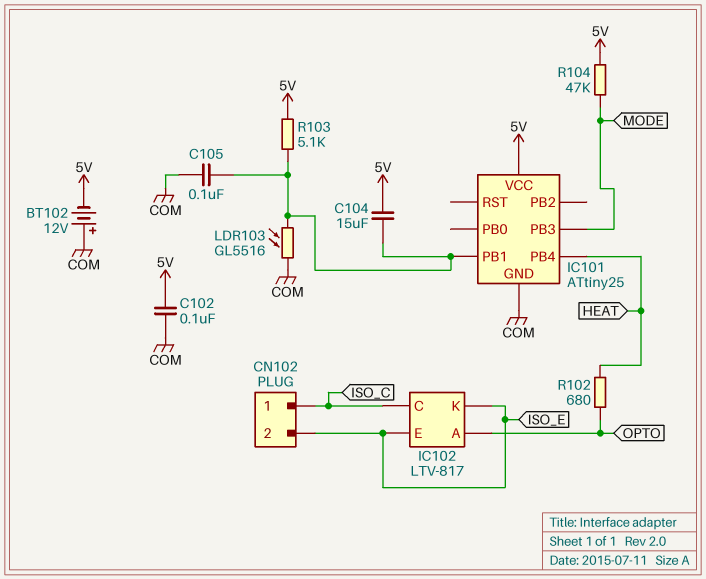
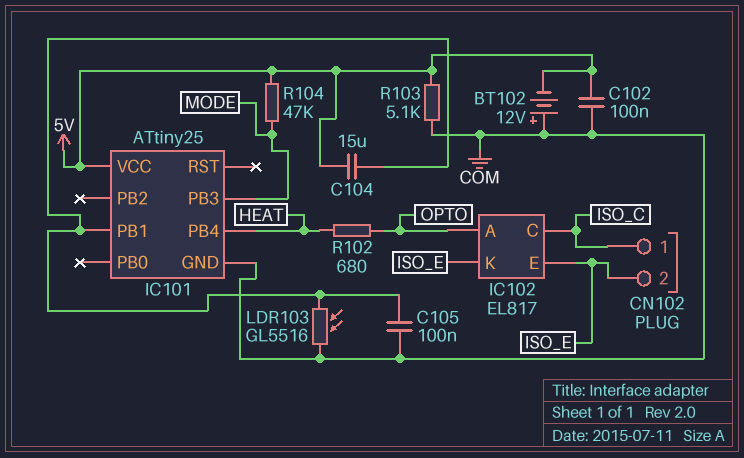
IC102: LTV-817 -> EL817
R103: 5.1k (5V, IC101/PB1) -> 5.1k (5V, COM)

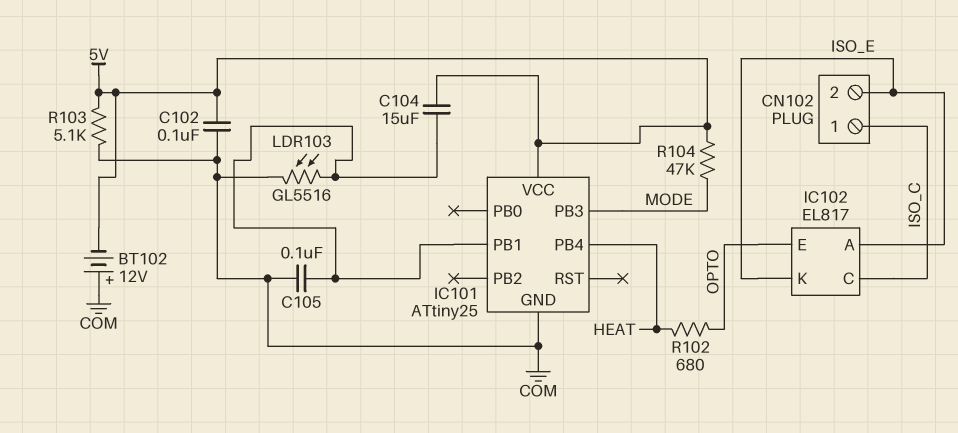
IC102 pin A: OPTO -> ISO_E
IC102 pin E: ISO_E -> OPTO

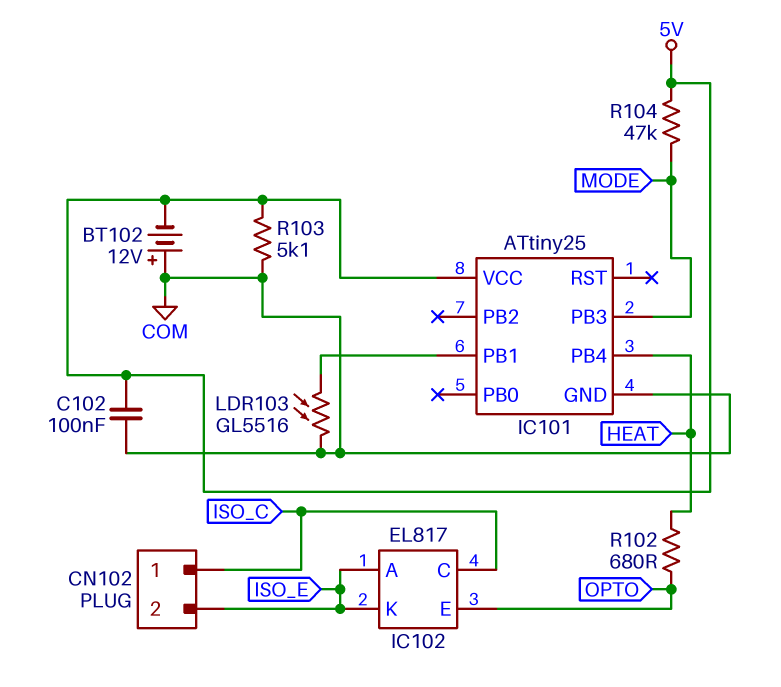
C104: 15uF (5V, IC101/PB1) -> none
C105: 100nF (COM, IC101/PB1) -> none

